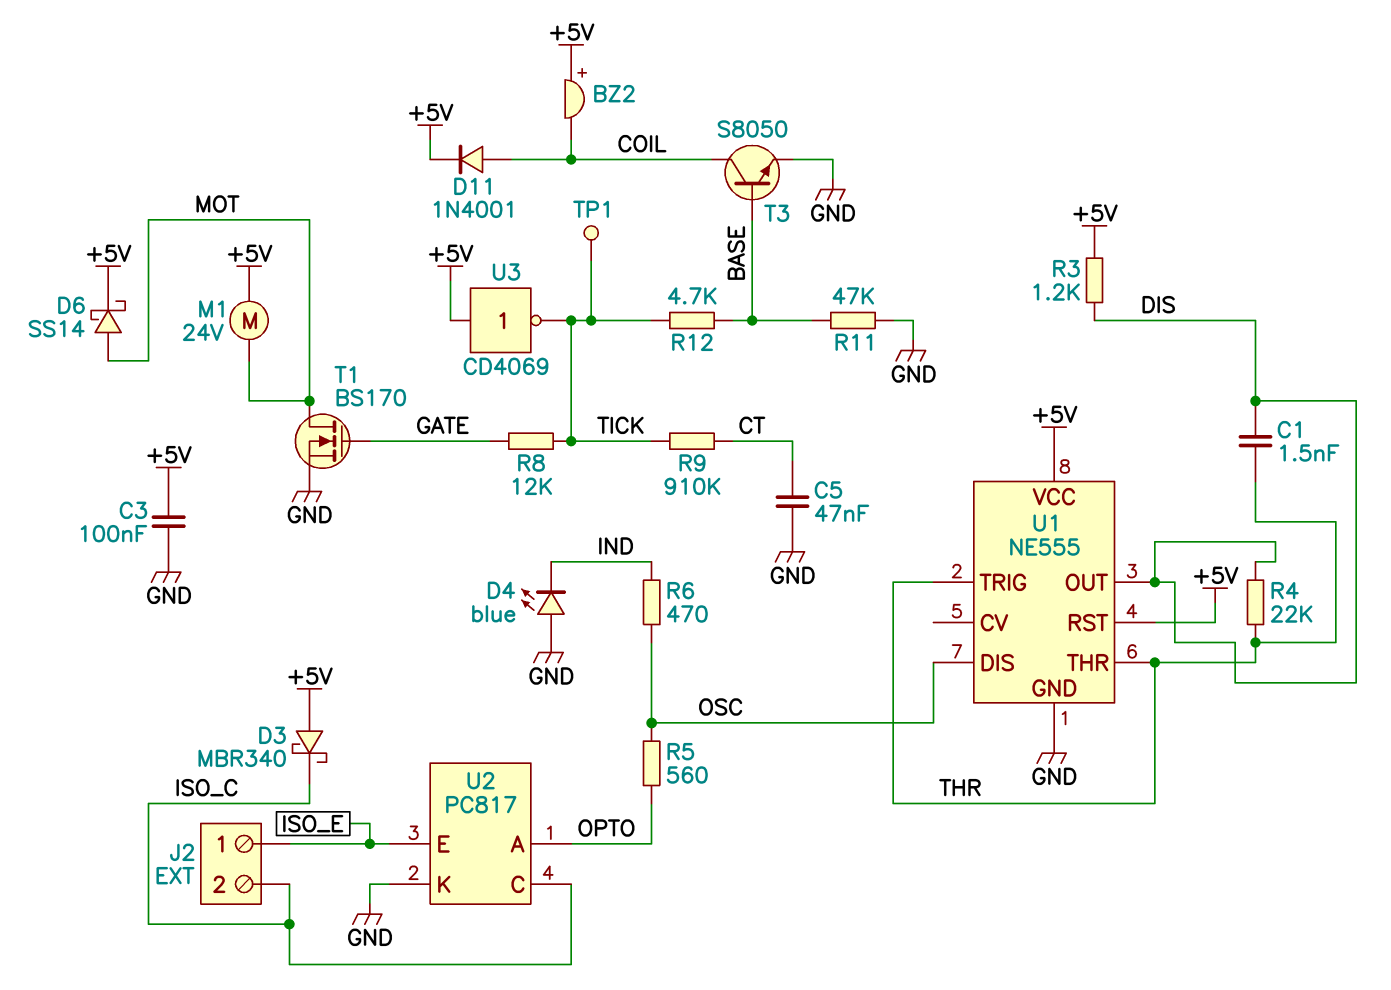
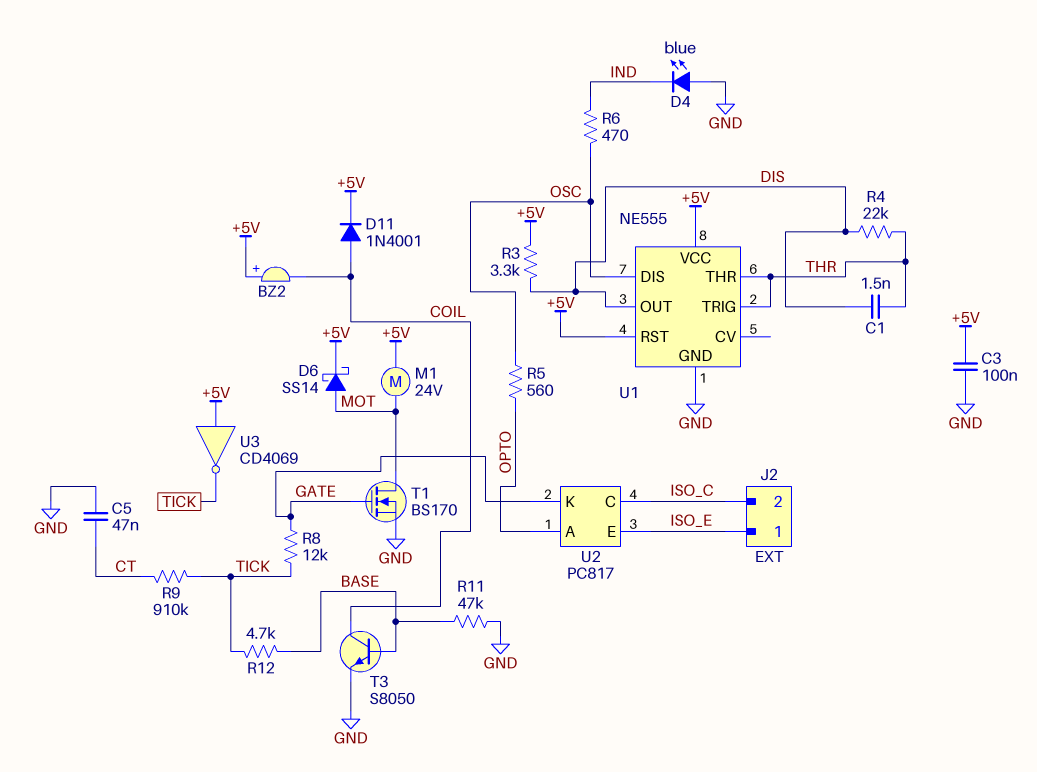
D3: schottky MBR340 (A +5V, K ISO_C) -> none
R3: 1.2k (+5V, DIS) -> 3.3k (+5V, DIS)
TP1: test point (TICK) -> none
U2 pin K: GND -> GATE

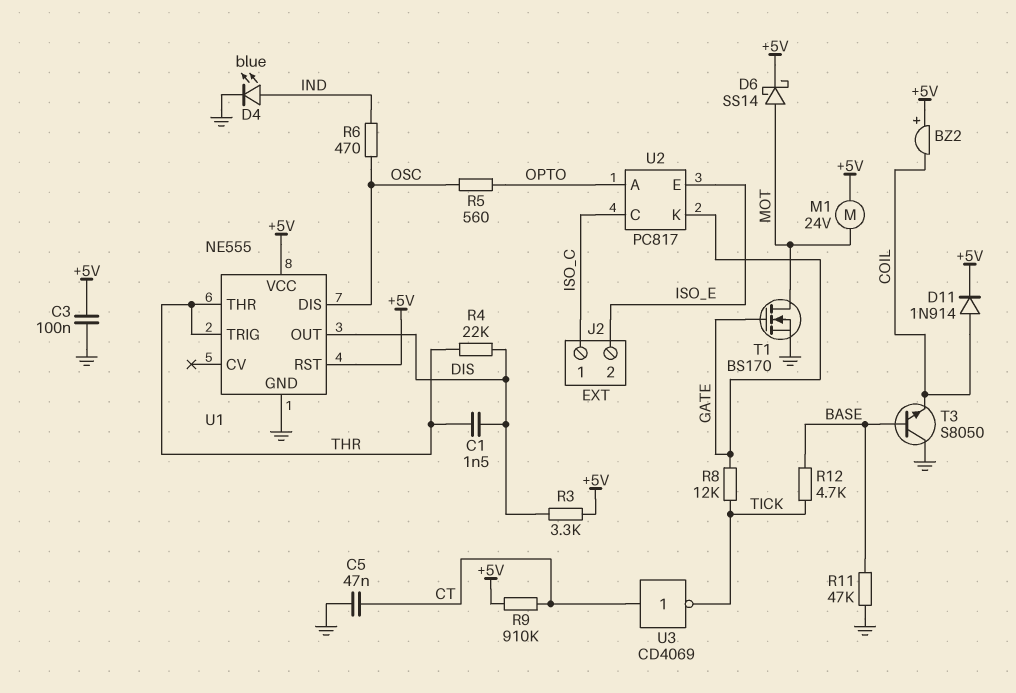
D4: LED blue (A GND, K IND) -> LED blue (A IND, K GND)
D11: diode 1N4001 (A COIL, K +5V) -> diode 1N914 (A COIL, K +5V)
J2 pin 1: ISO_E -> ISO_C
J2 pin 2: ISO_C -> ISO_E
R9: 910k (CT, TICK) -> 910k (+5V, CT)
T3: NPN S8050 (B BASE, C COIL, E GND) -> NPN S8050 (B BASE, C GND, E COIL)
U3: NOT CD4069 (in +5V, out TICK) -> NOT CD4069 (in CT, out TICK)

